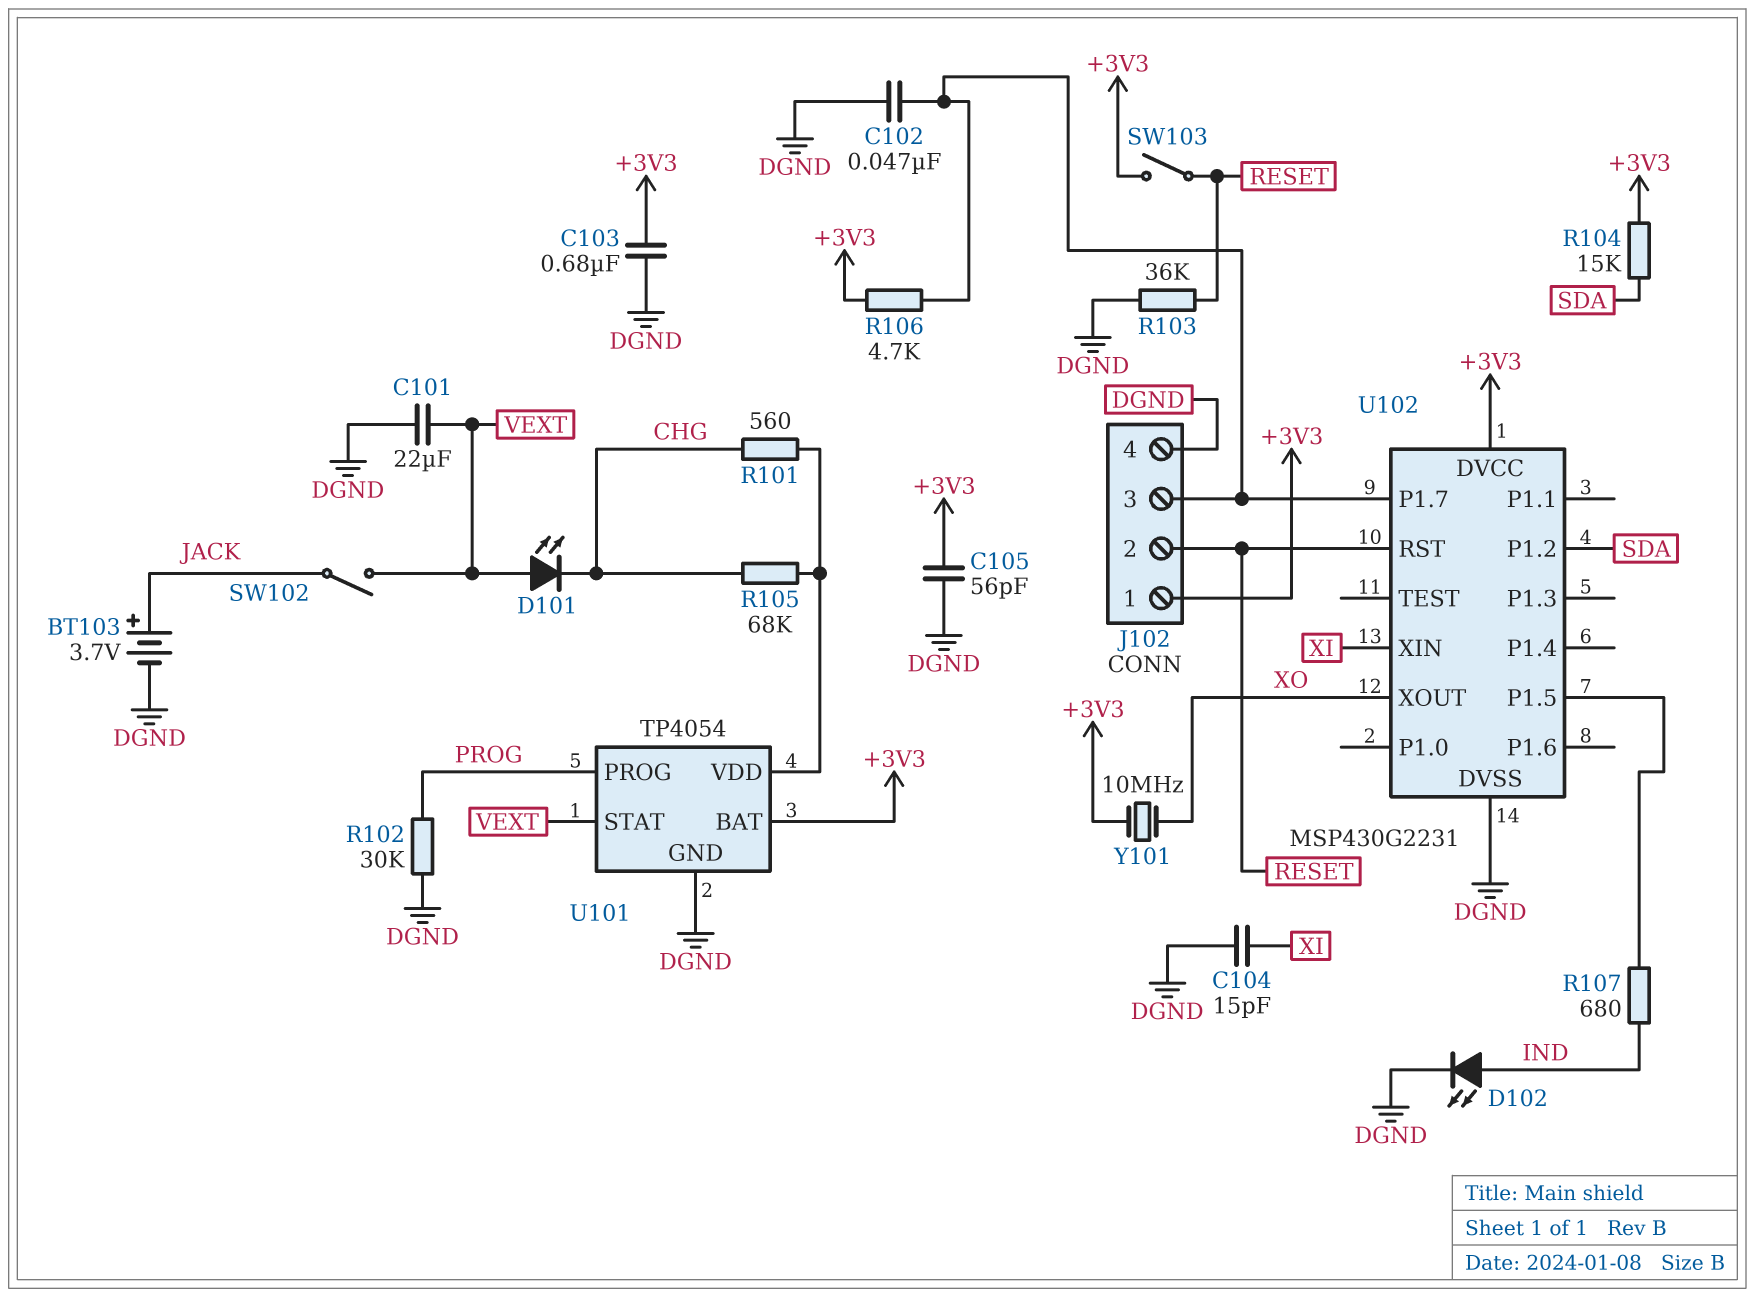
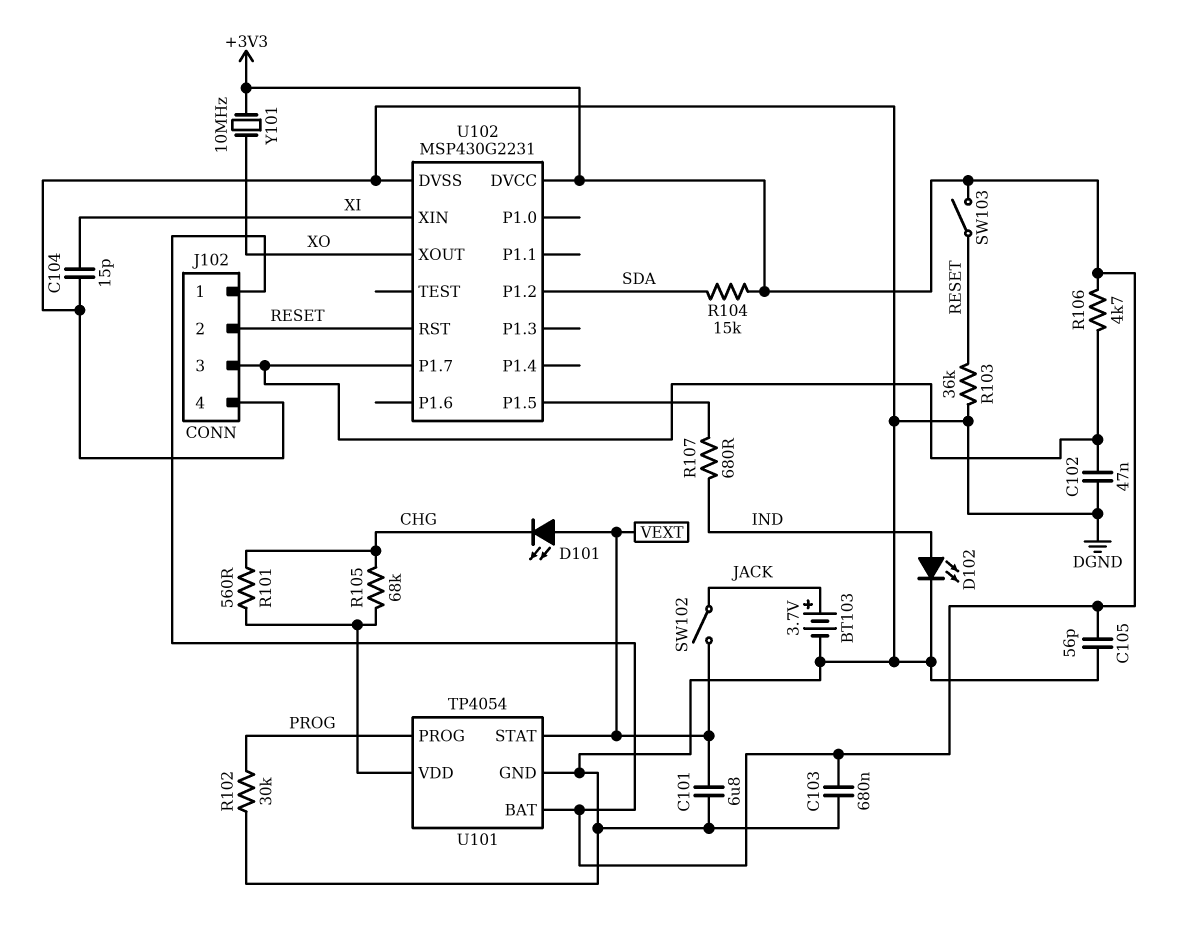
C101: 22uF (DGND, VEXT) -> 6.8uF (DGND, VEXT)

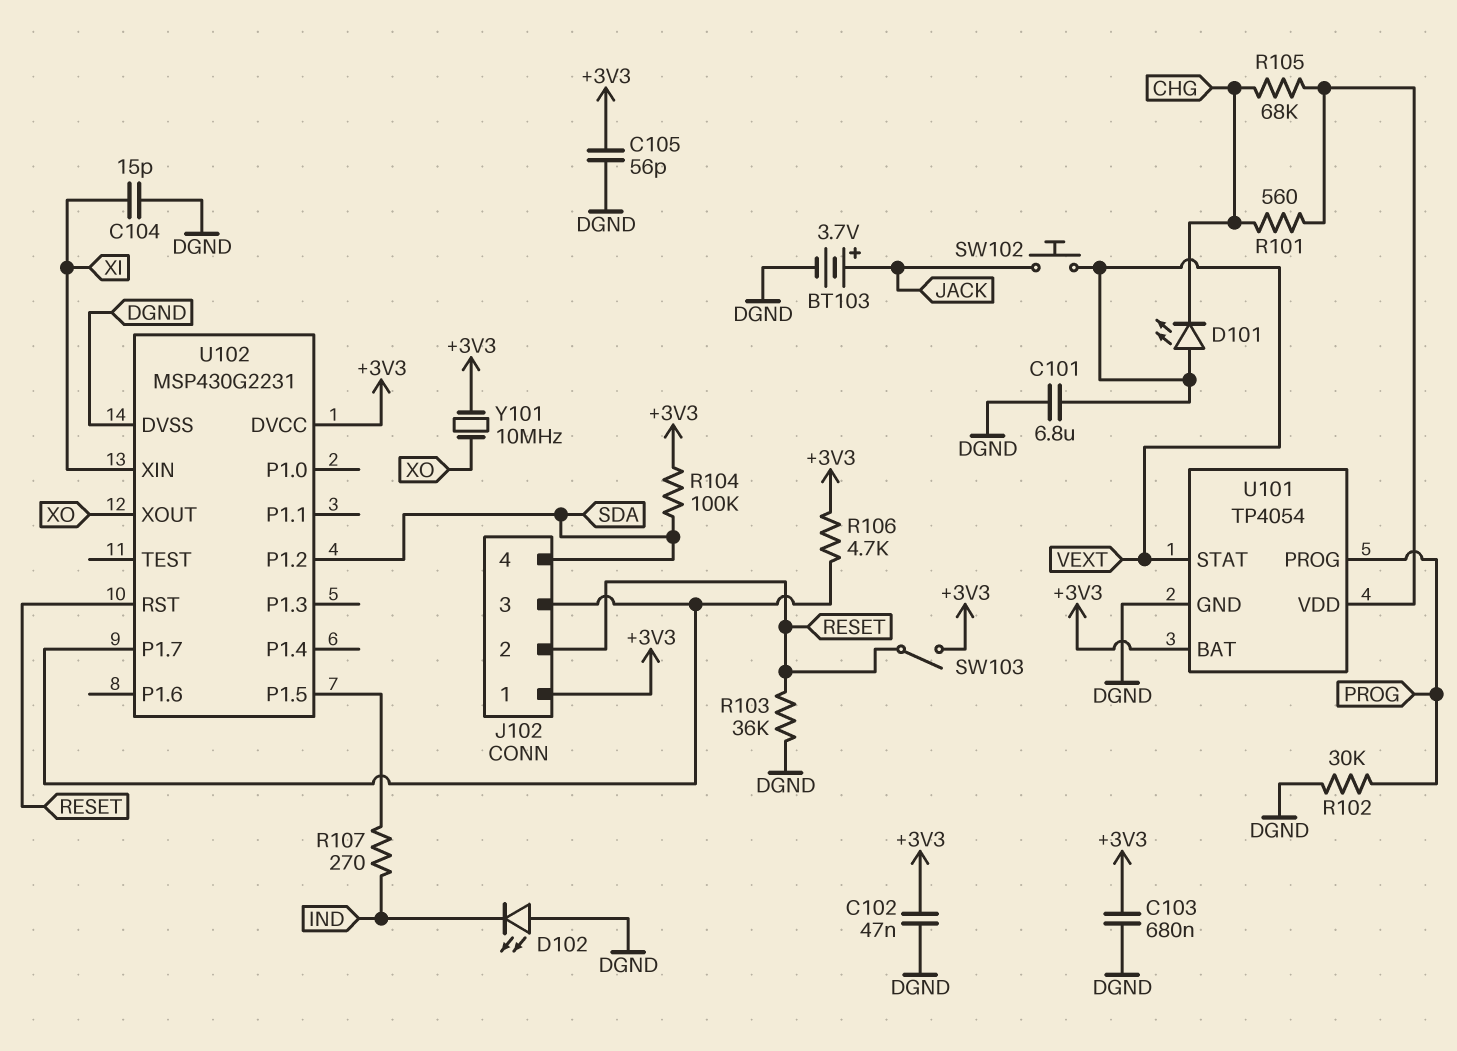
C102: 47nF (DGND, J102/3) -> 47nF (+3V3, DGND)
D102: LED (A IND, K DGND) -> LED (A DGND, K IND)
J102 pin 4: DGND -> SDA
R104: 15k (+3V3, SDA) -> 100k (+3V3, SDA)
R107: 680 (IND, U102/P1.5) -> 270 (IND, U102/P1.5)
SW102: switch (JACK, VEXT) -> button (JACK, VEXT)

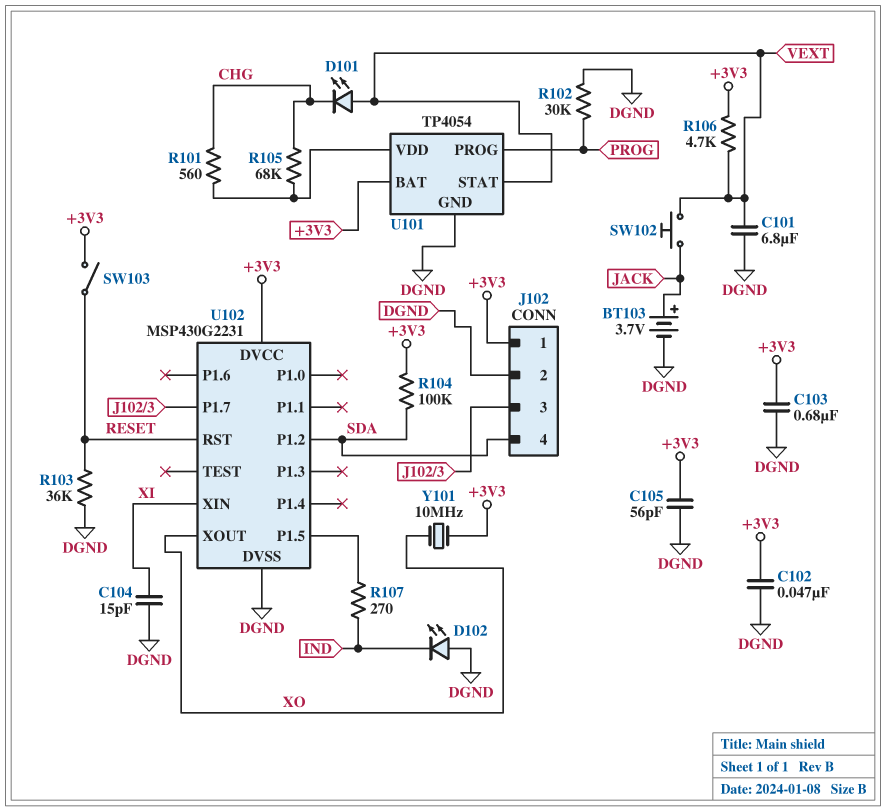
J102 pin 2: RESET -> DGND
R106: 4.7k (+3V3, J102/3) -> 4.7k (+3V3, VEXT)

